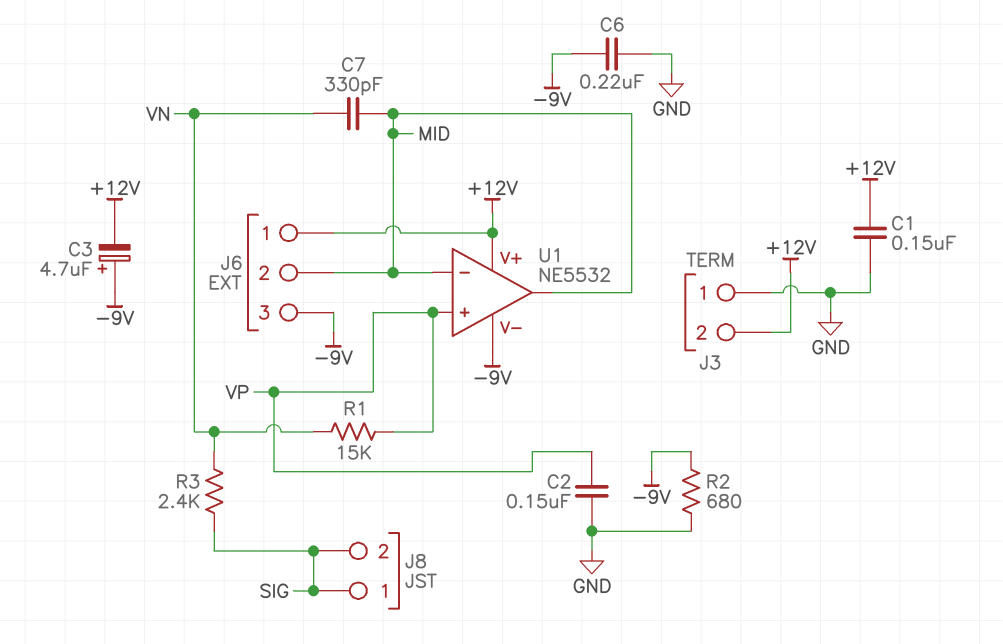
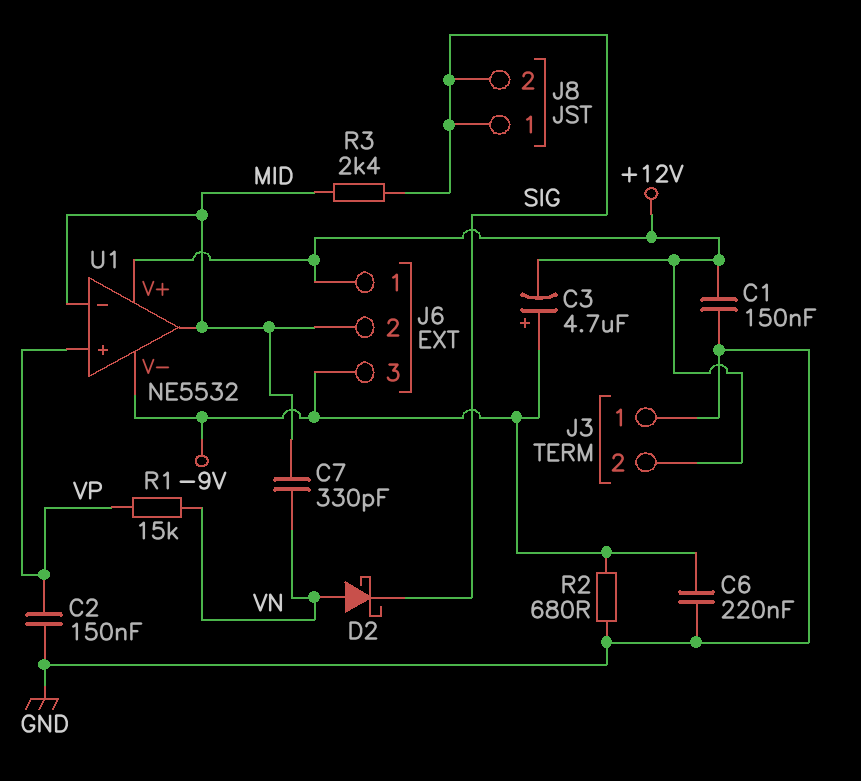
D2: none -> schottky (A VN, K SIG)
R3: 2.4k (SIG, VN) -> 2.4k (MID, SIG)

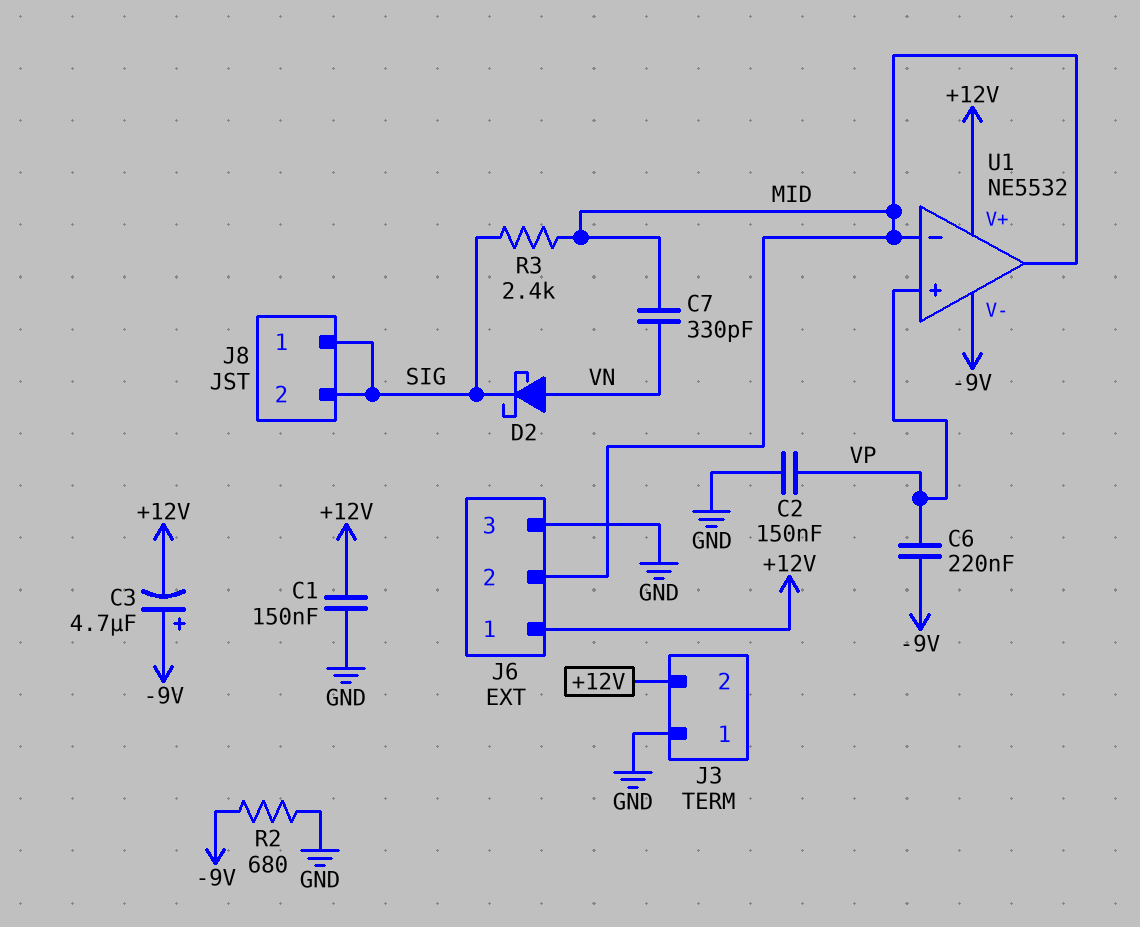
C6: 220nF (-9V, GND) -> 220nF (-9V, VP)
J6 pin 3: -9V -> GND
R1: 15k (VN, VP) -> none

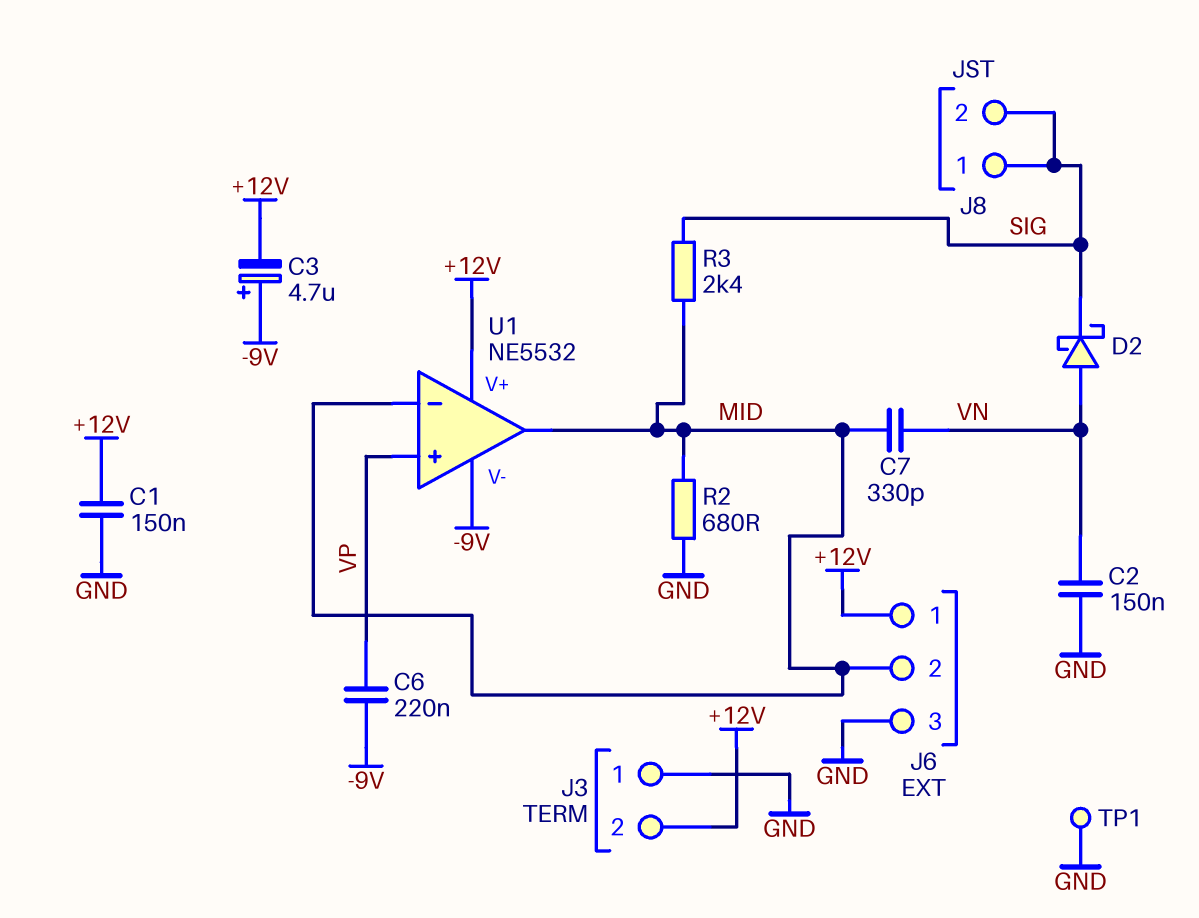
C2: 150nF (GND, VP) -> 150nF (GND, VN)
R2: 680 (-9V, GND) -> 680 (GND, MID)
TP1: none -> test point (GND)

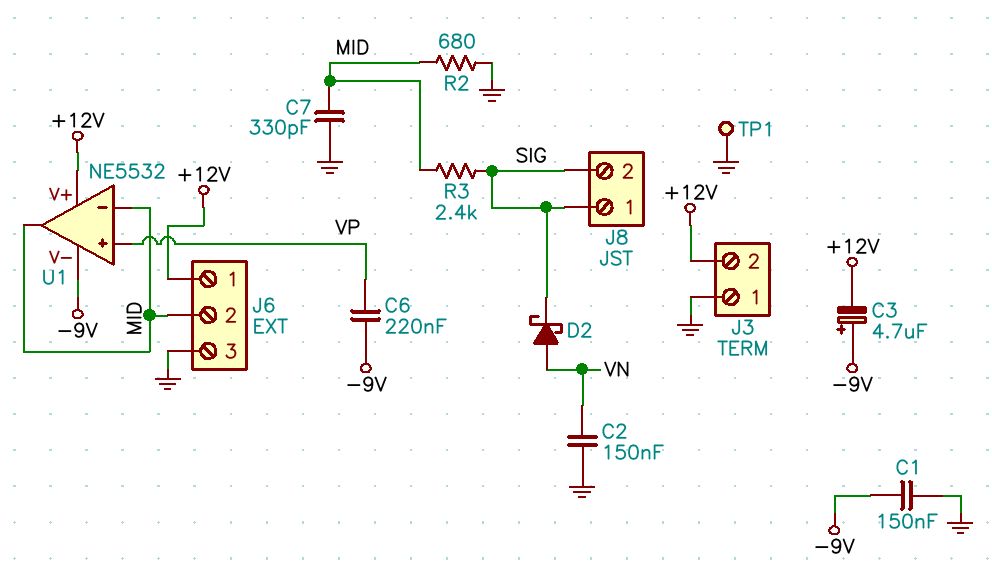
C1: 150nF (+12V, GND) -> 150nF (-9V, GND)
C7: 330pF (MID, VN) -> 330pF (GND, MID)

